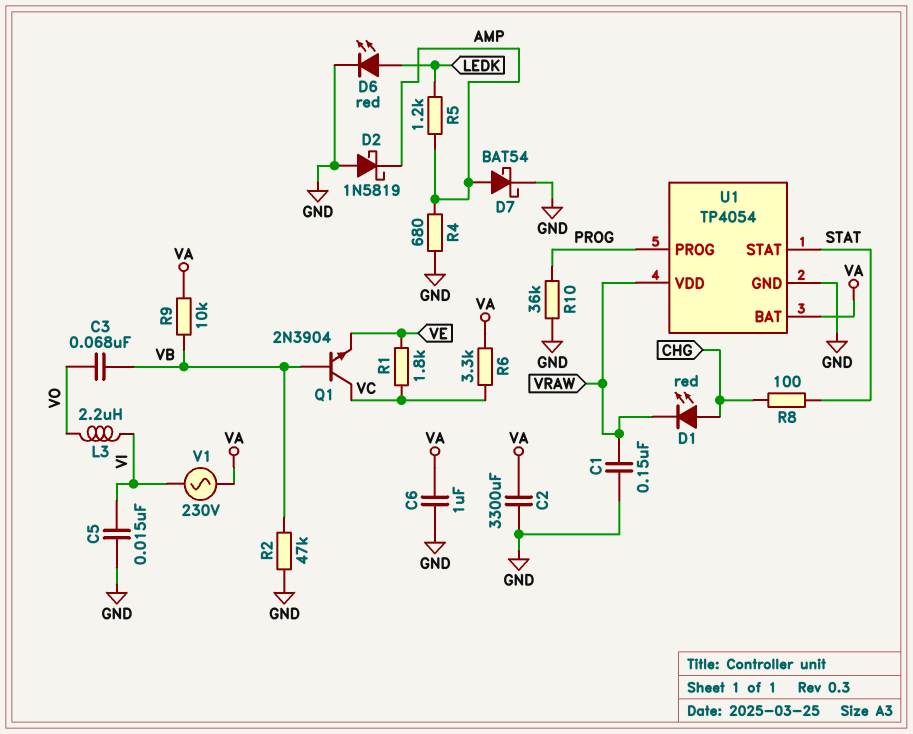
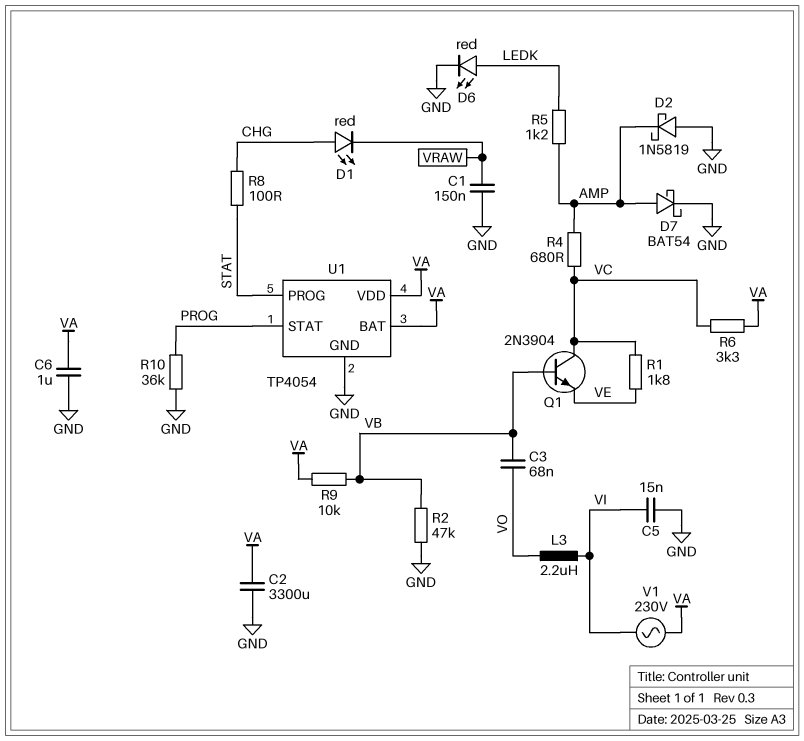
R4: 680 (AMP, GND) -> 680 (AMP, VC)
U1 pin PROG: PROG -> STAT
U1 pin STAT: STAT -> PROG
U1 pin VDD: VRAW -> VA

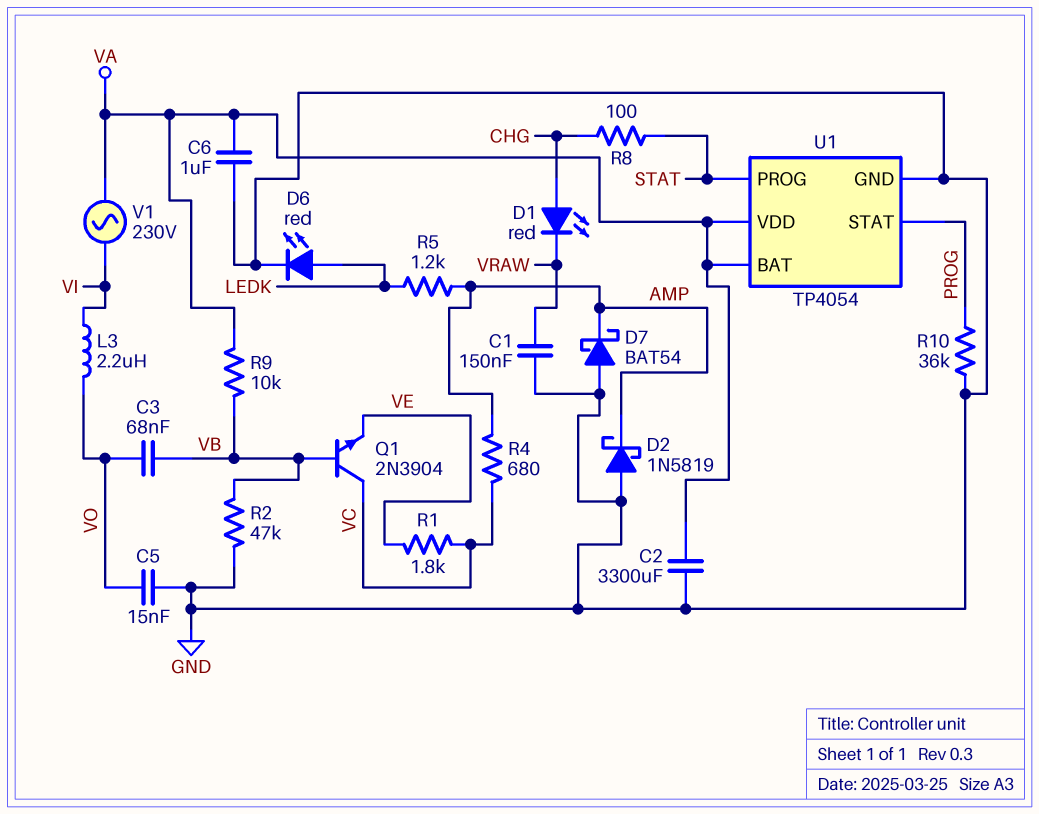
C5: 15nF (GND, VI) -> 15nF (GND, VO)
D7: schottky BAT54 (A AMP, K GND) -> schottky BAT54 (A GND, K AMP)
R6: 3.3k (VA, VC) -> none

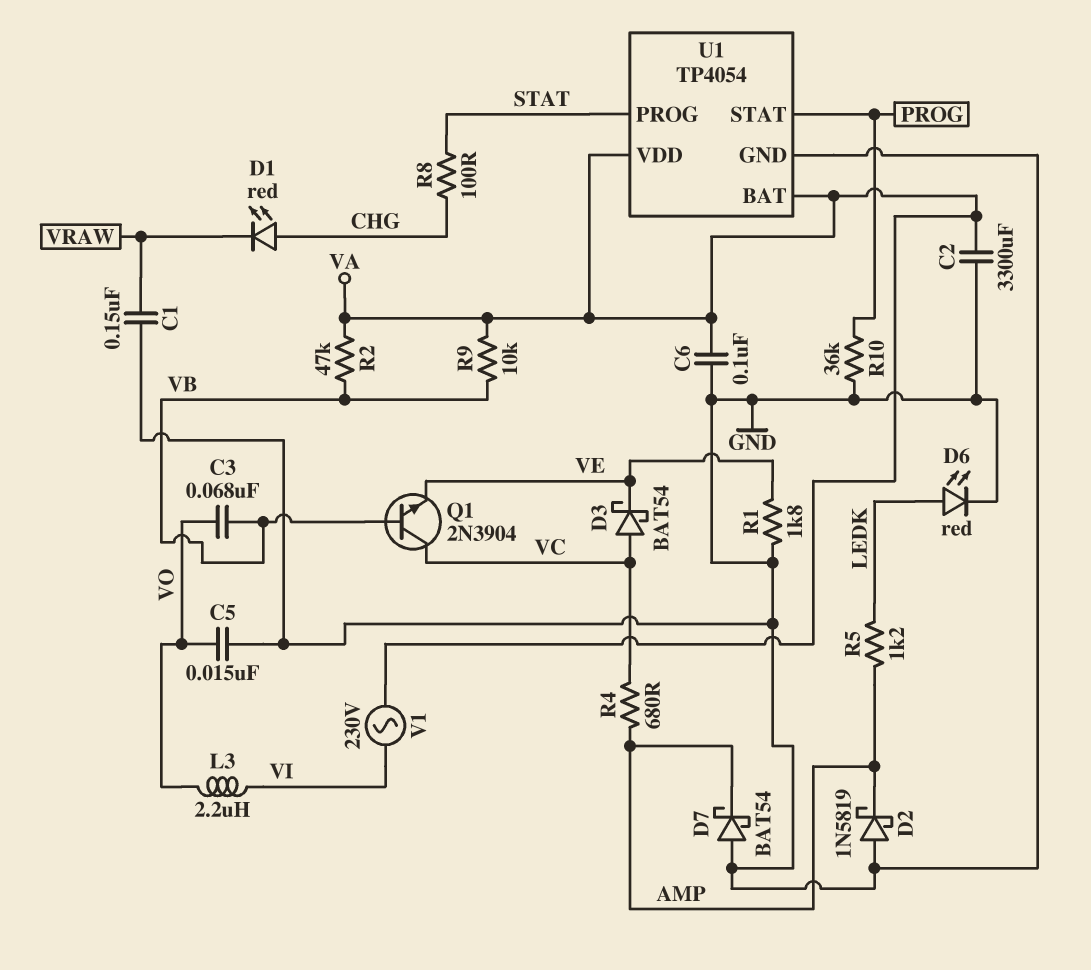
C6: 1uF (GND, VA) -> 100nF (GND, VA)
D3: none -> schottky BAT54 (A VC, K VE)
R1: 1.8k (VC, VE) -> 1.8k (GND, VE)
R2: 47k (GND, VB) -> 47k (VA, VB)

